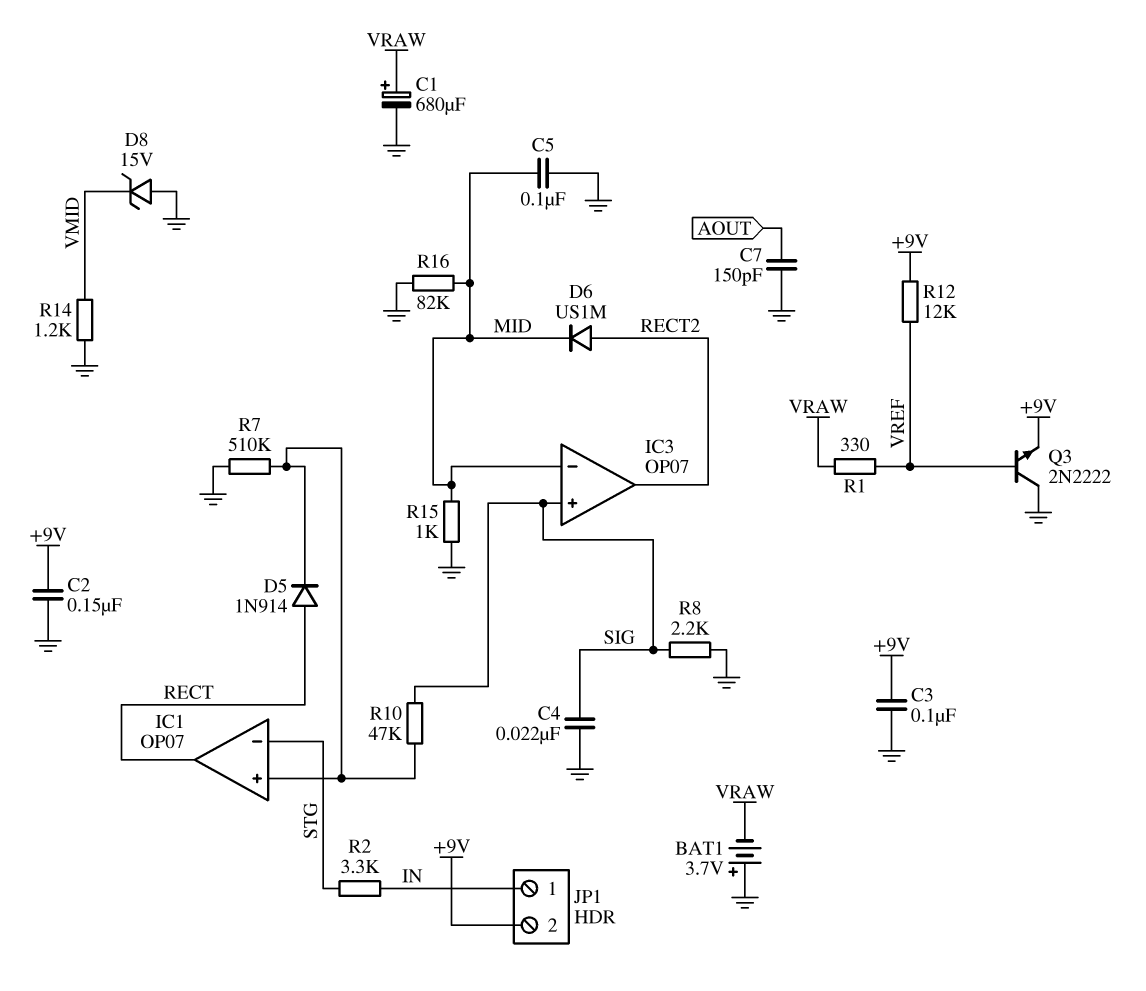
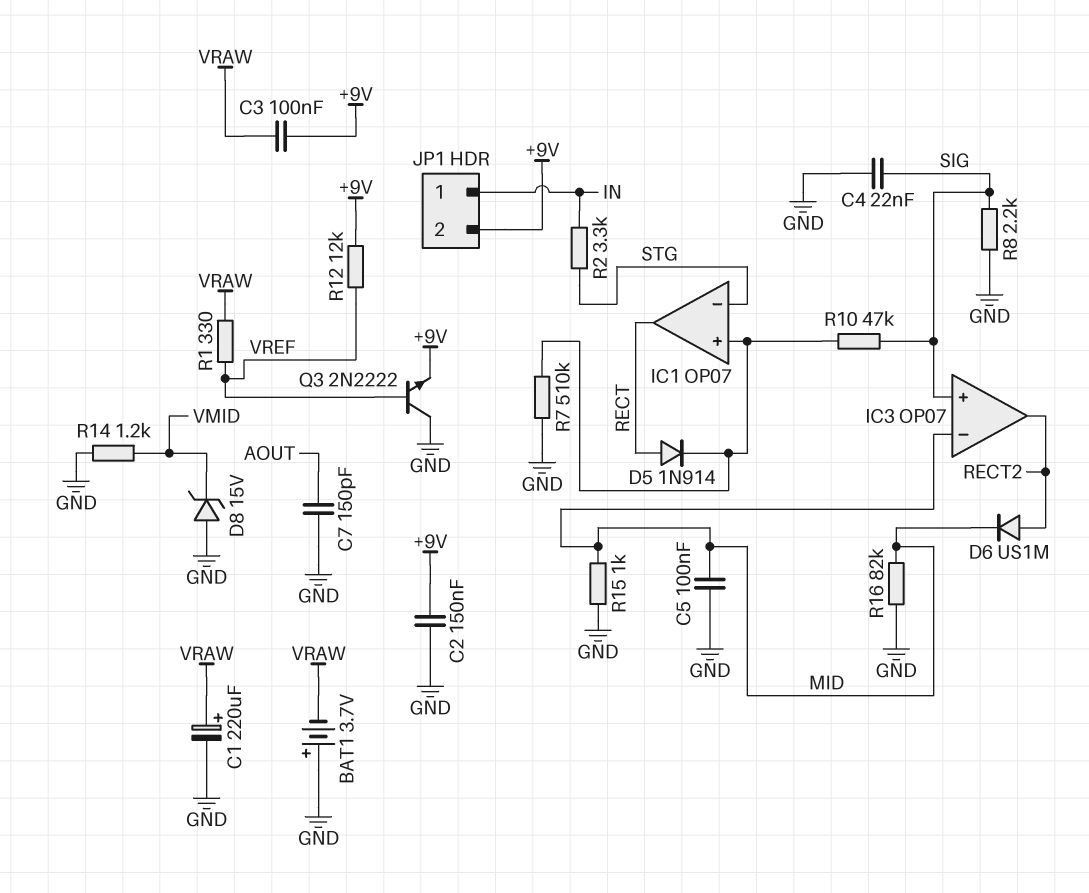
C1: 680uF (plus VRAW, minus GND) -> 220uF (plus VRAW, minus GND)
C3: 100nF (+9V, GND) -> 100nF (+9V, VRAW)

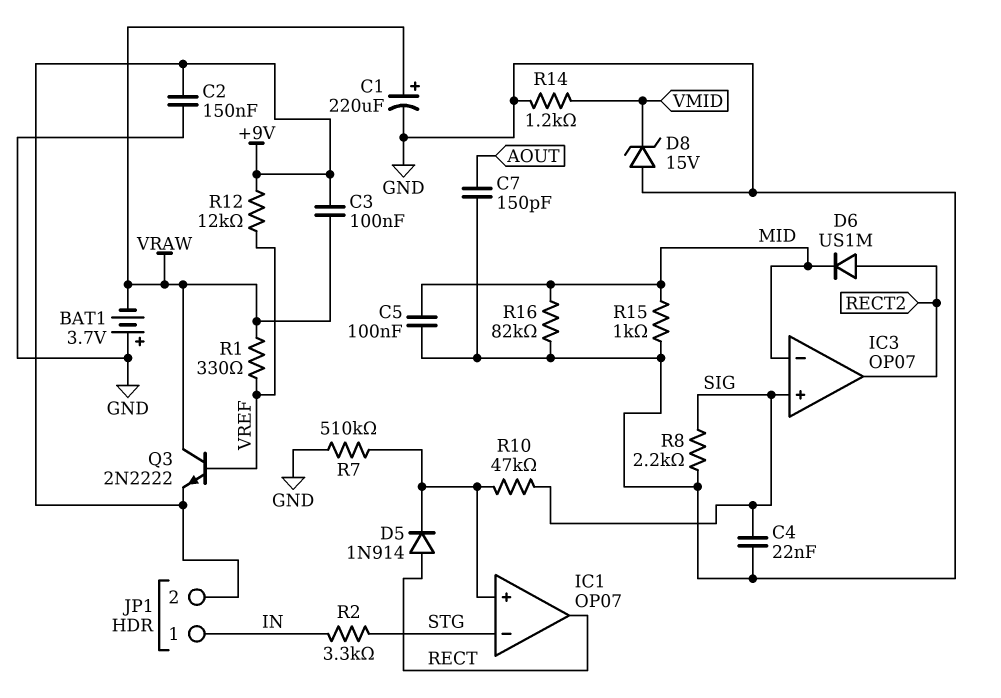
Q3: NPN 2N2222 (B VREF, C GND, E +9V) -> NPN 2N2222 (B VREF, C VRAW, E +9V)

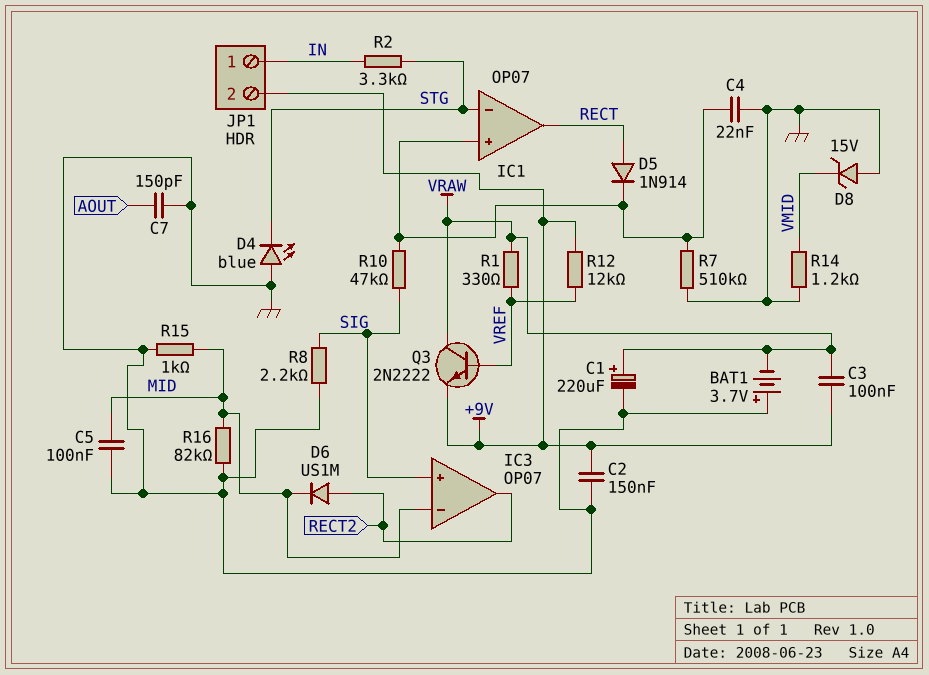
C4: 22nF (GND, SIG) -> 22nF (GND, IC1/in+)
D4: none -> LED blue (A GND, K STG)

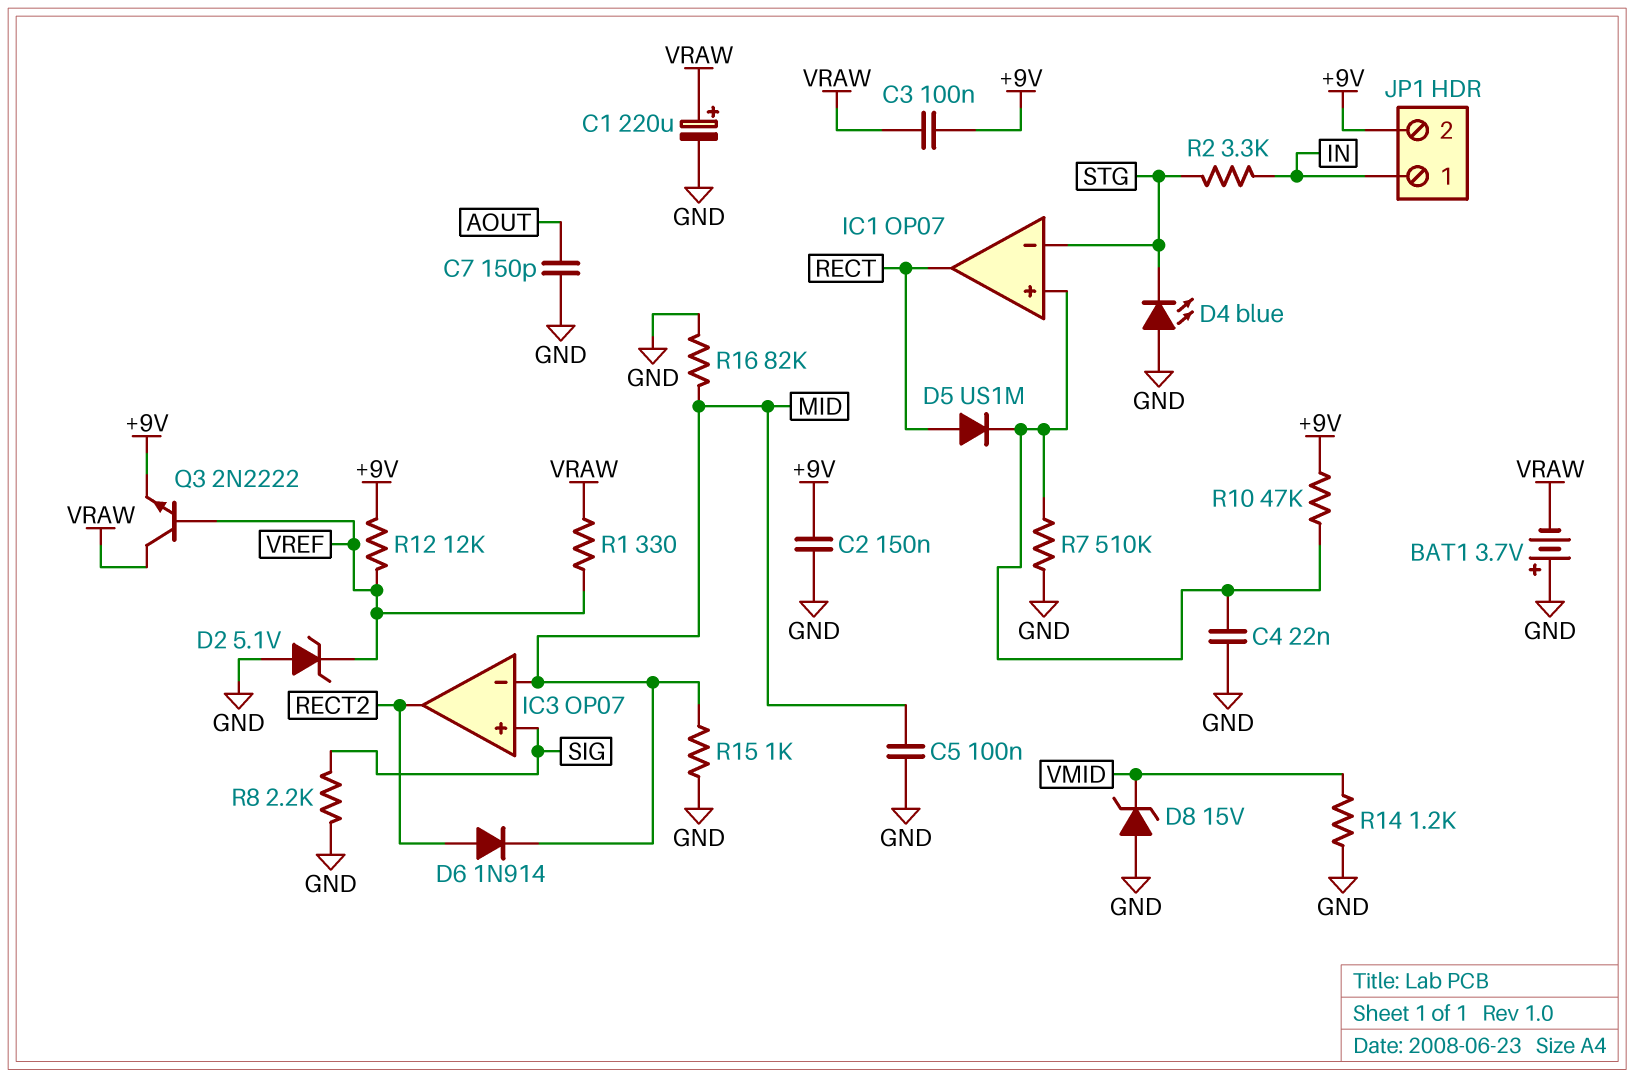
D2: none -> zener 5.1V (A GND, K VREF)
D5: diode 1N914 (A RECT, K IC1/in+) -> diode US1M (A RECT, K IC1/in+)
D6: diode US1M (A RECT2, K MID) -> diode 1N914 (A RECT2, K MID)
R10: 47k (IC1/in+, SIG) -> 47k (+9V, IC1/in+)

